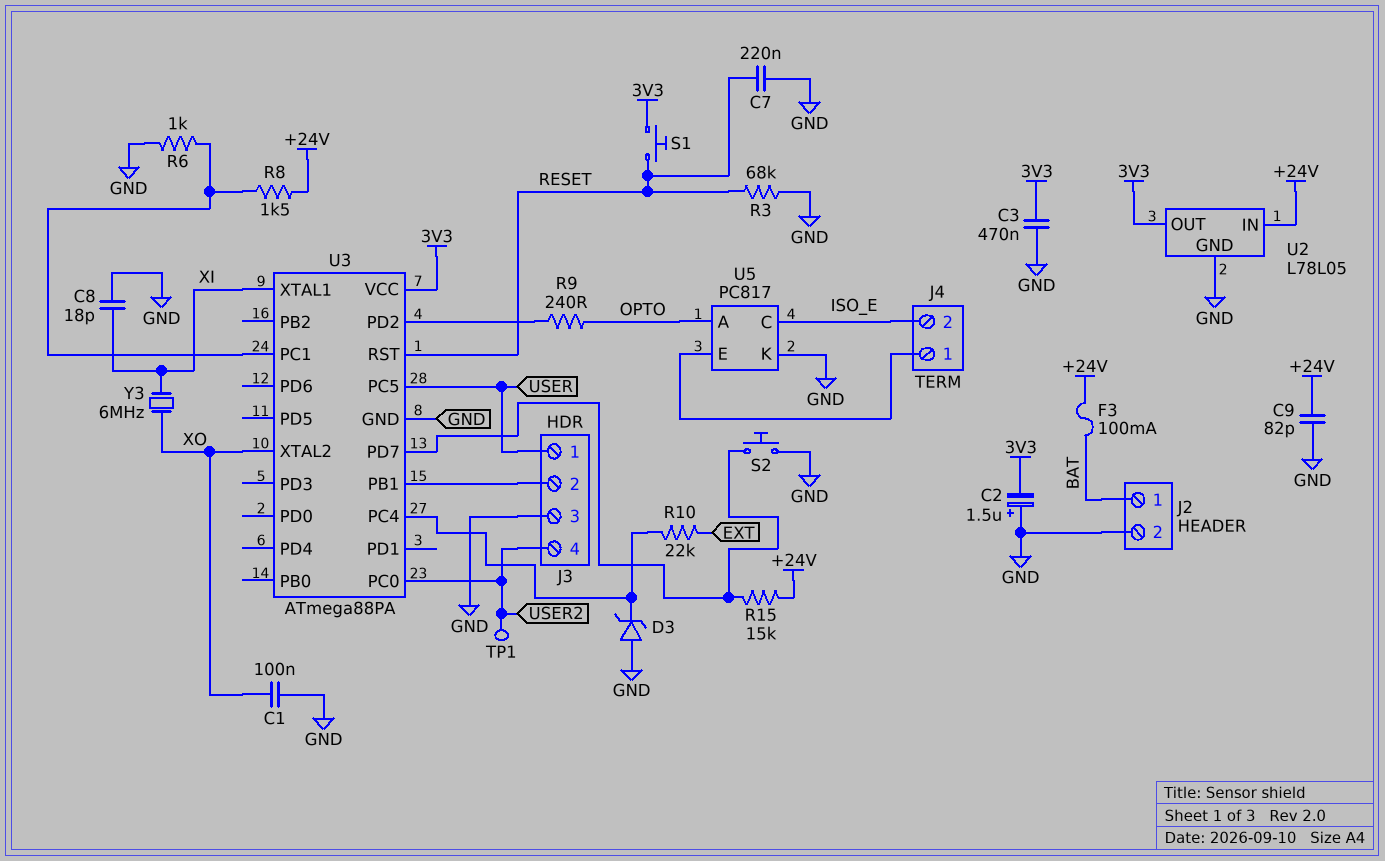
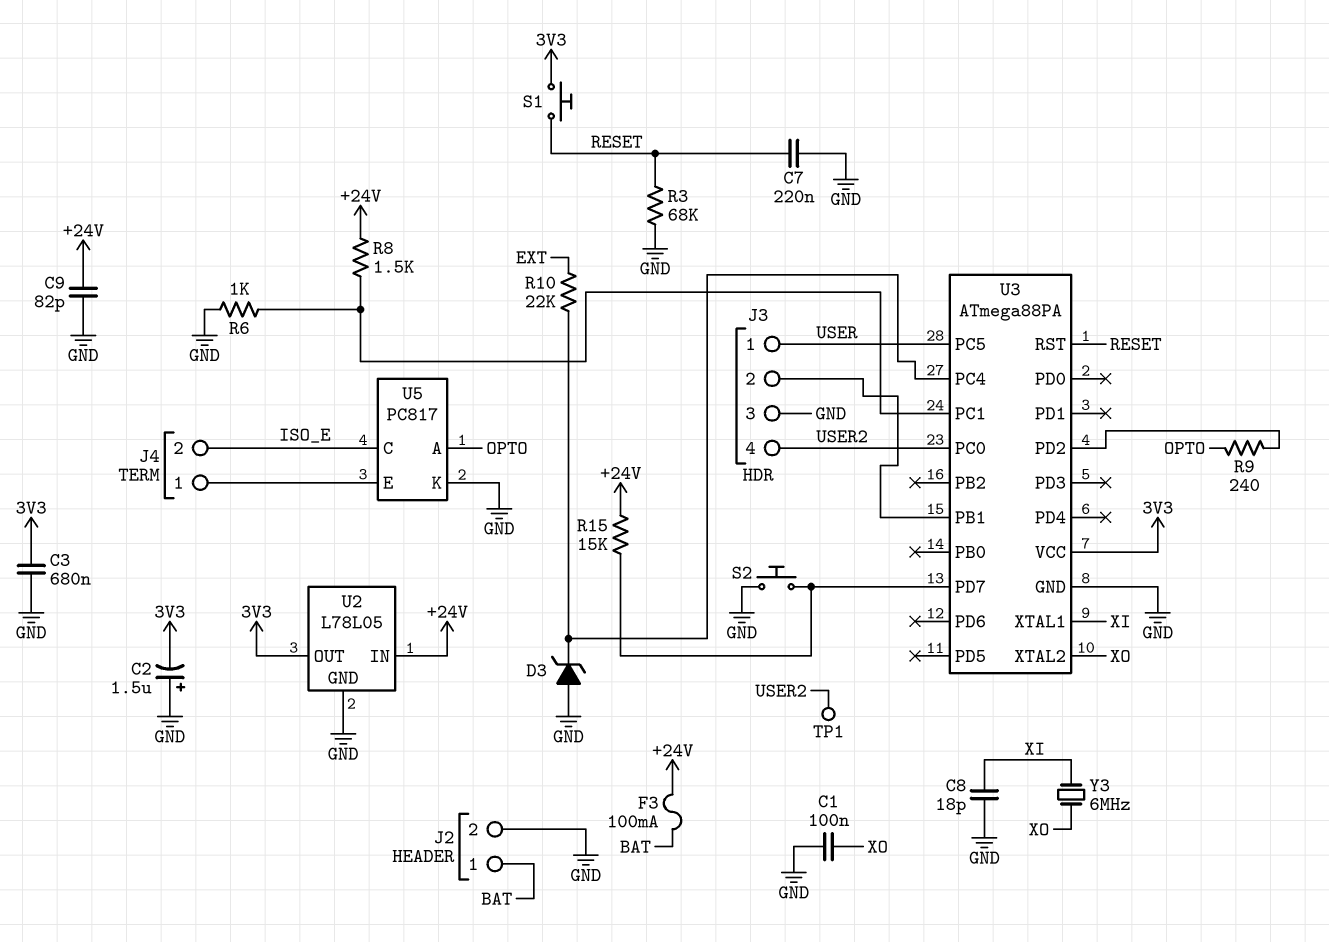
C3: 470nF (3V3, GND) -> 680nF (3V3, GND)

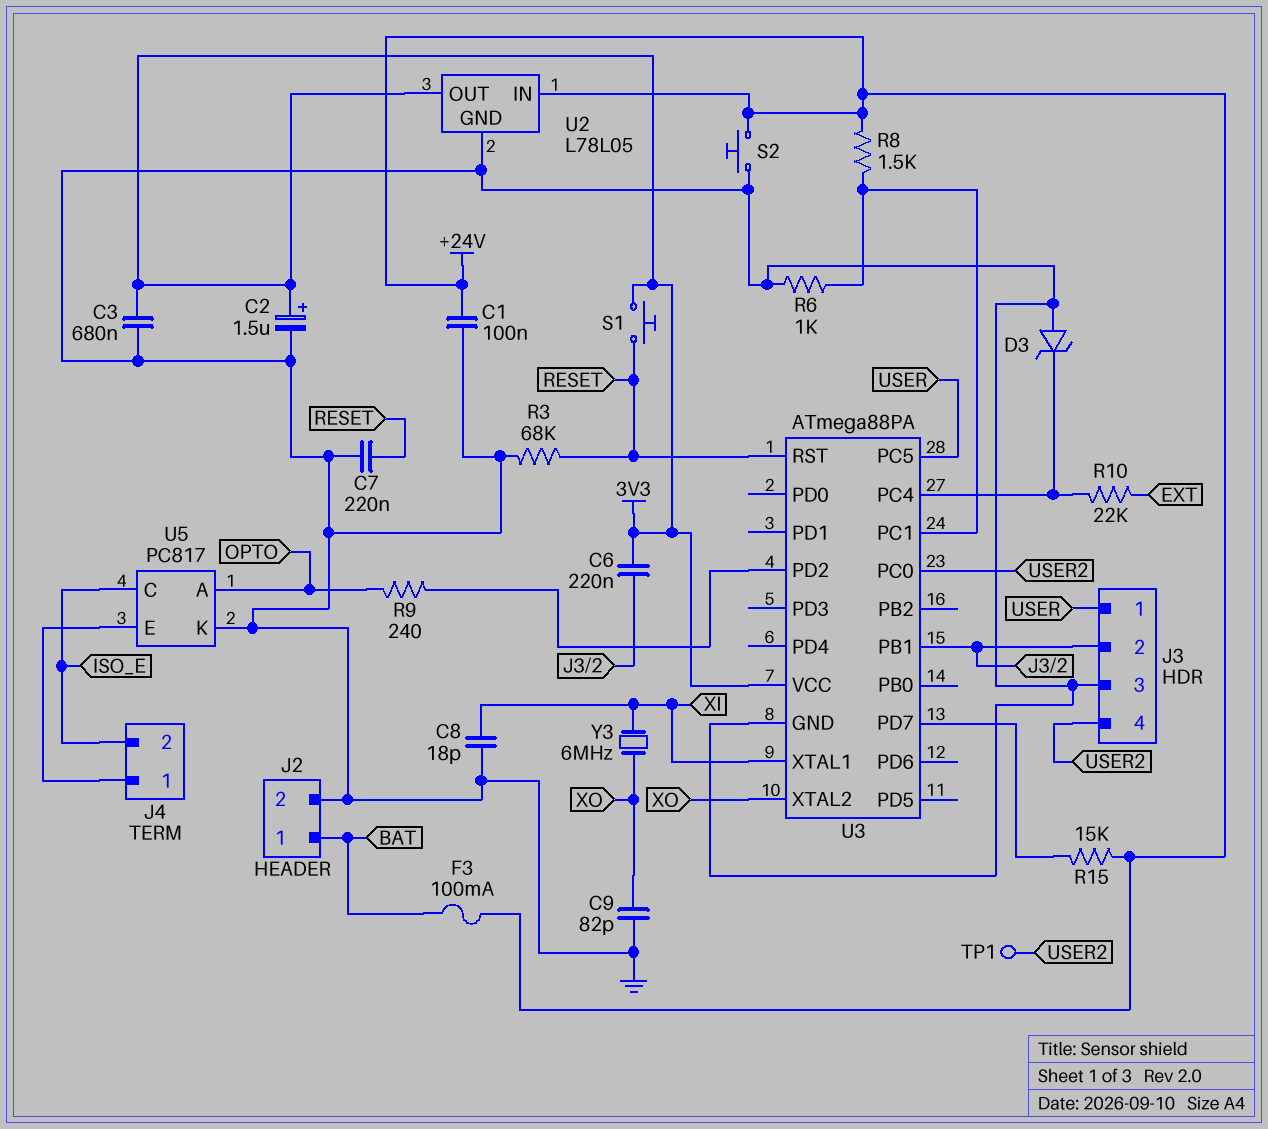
C1: 100nF (GND, XO) -> 100nF (+24V, GND)
C2: 1.5uF (plus GND, minus 3V3) -> 1.5uF (plus 3V3, minus GND)
C6: none -> 220nF (3V3, J3/2)
C9: 82pF (+24V, GND) -> 82pF (GND, XO)
S2: button (GND, U3/PD7) -> button (+24V, GND)

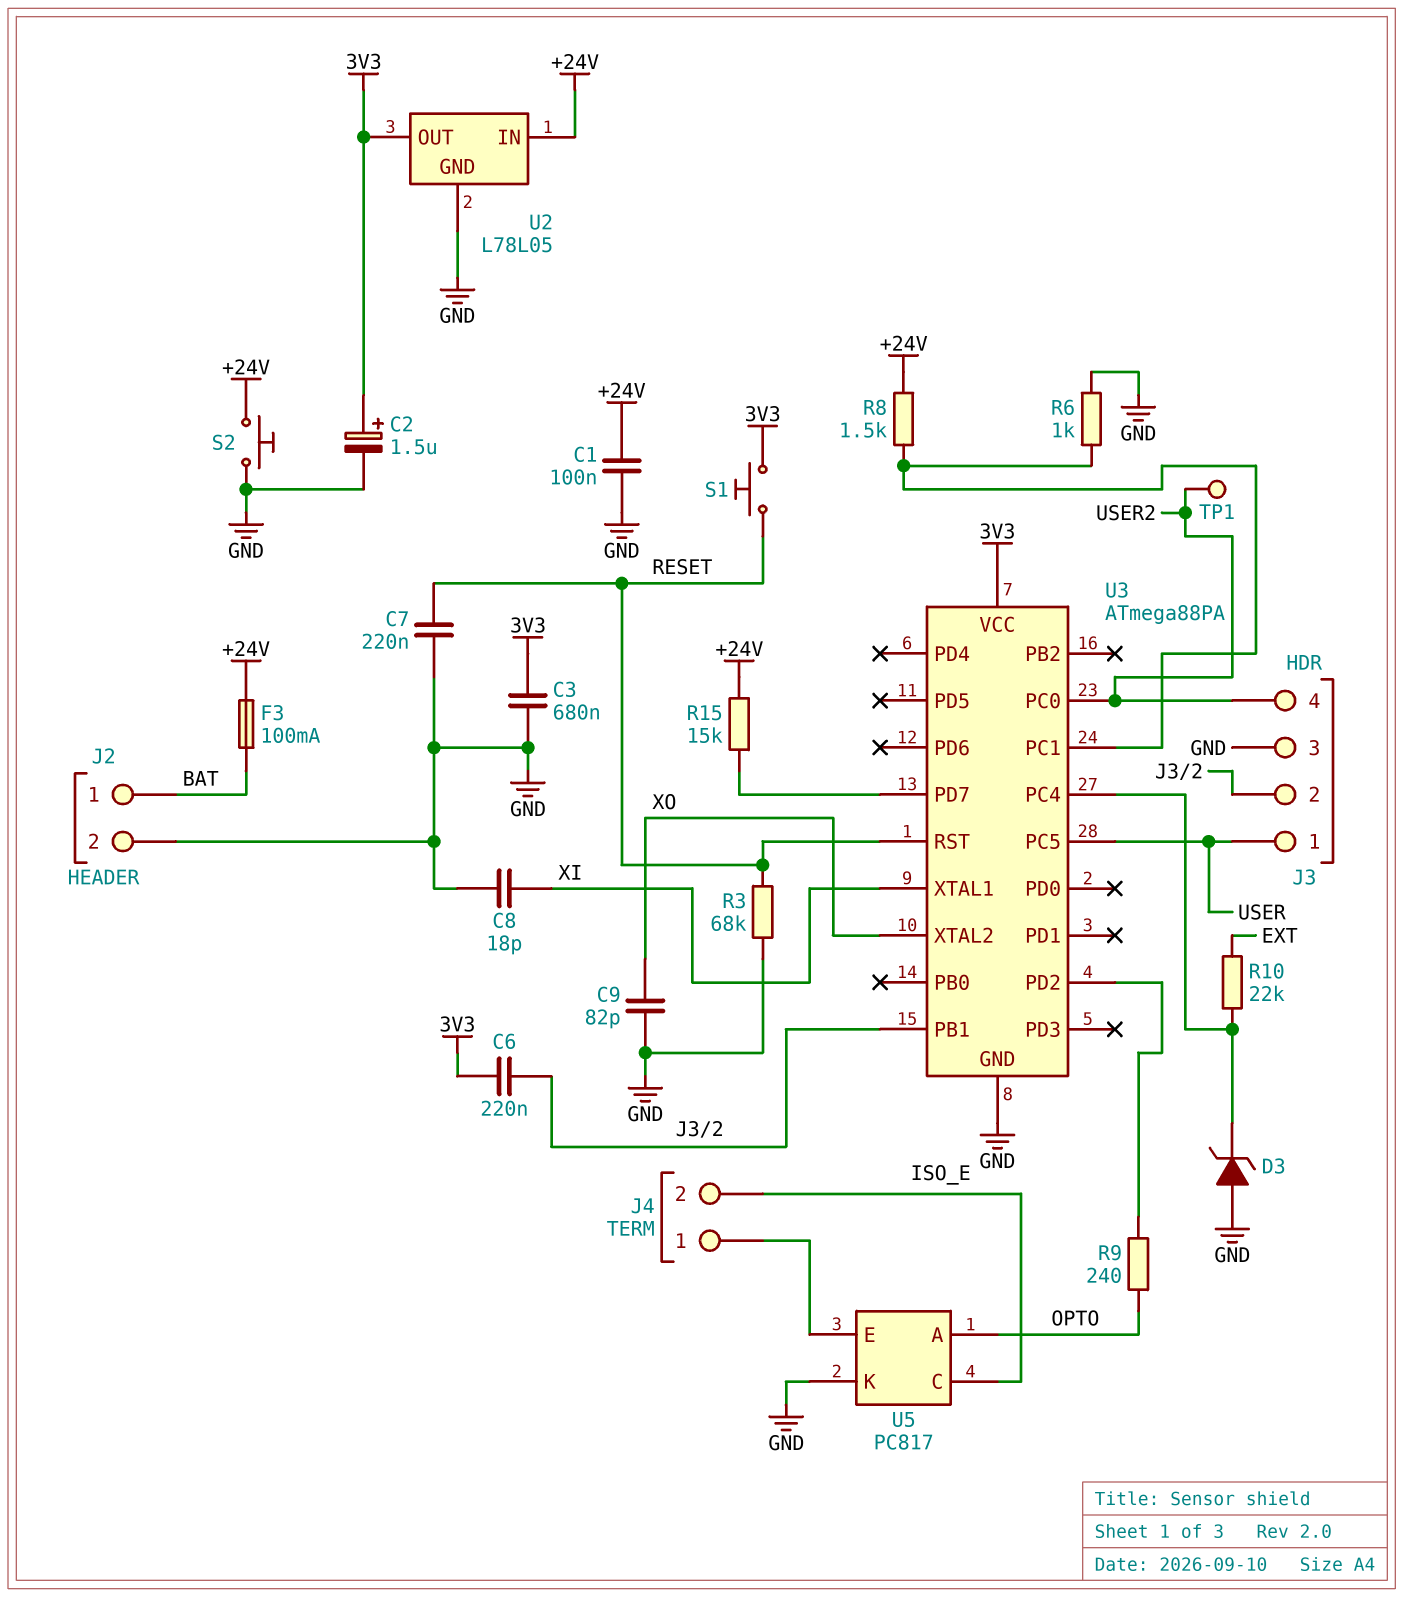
Y3: 6MHz (XI, XO) -> none

